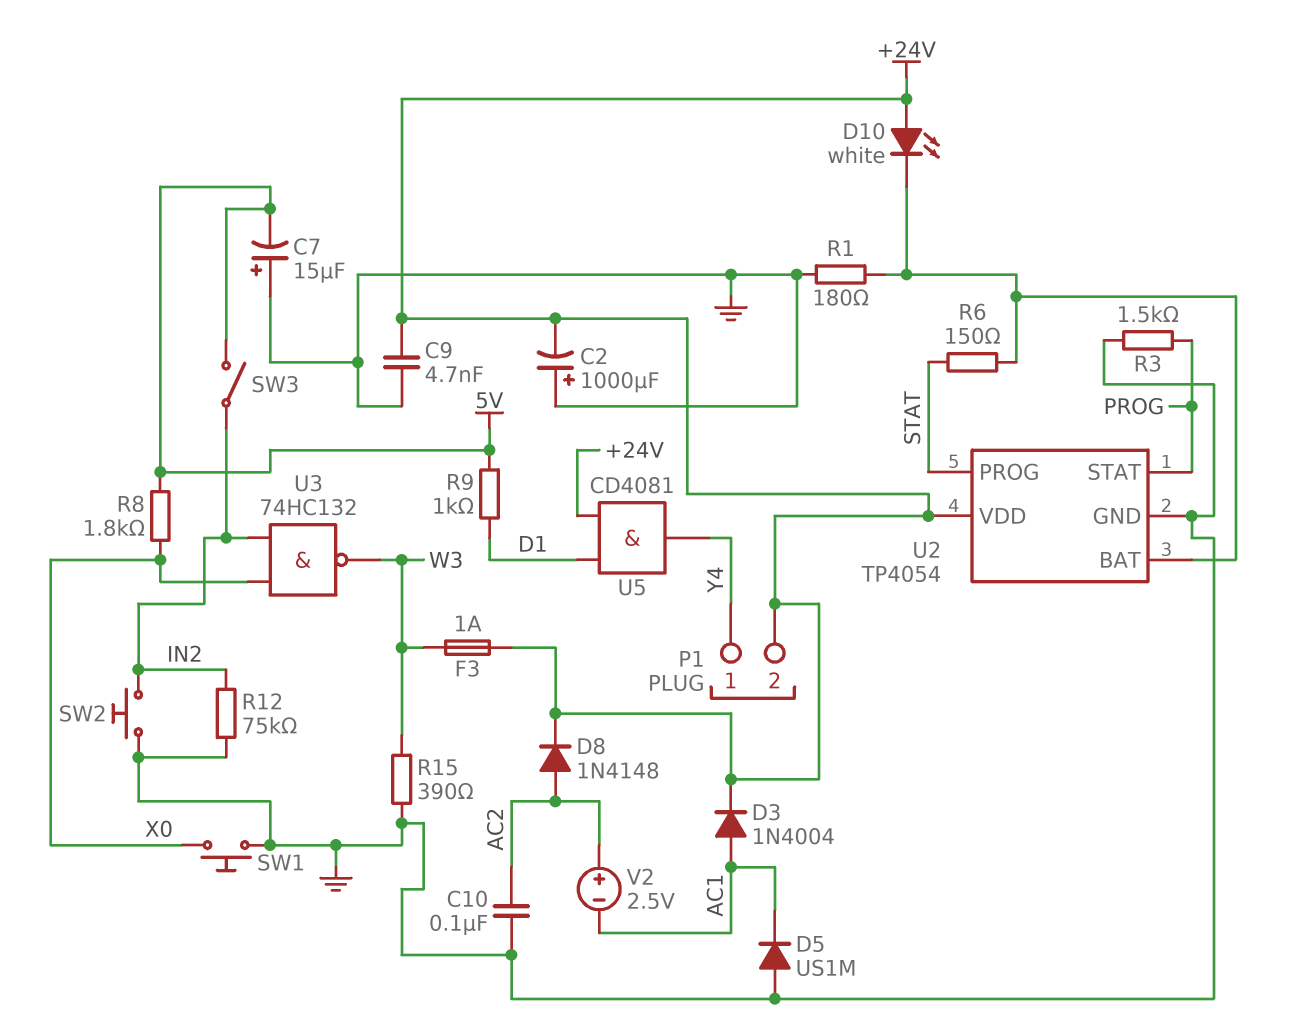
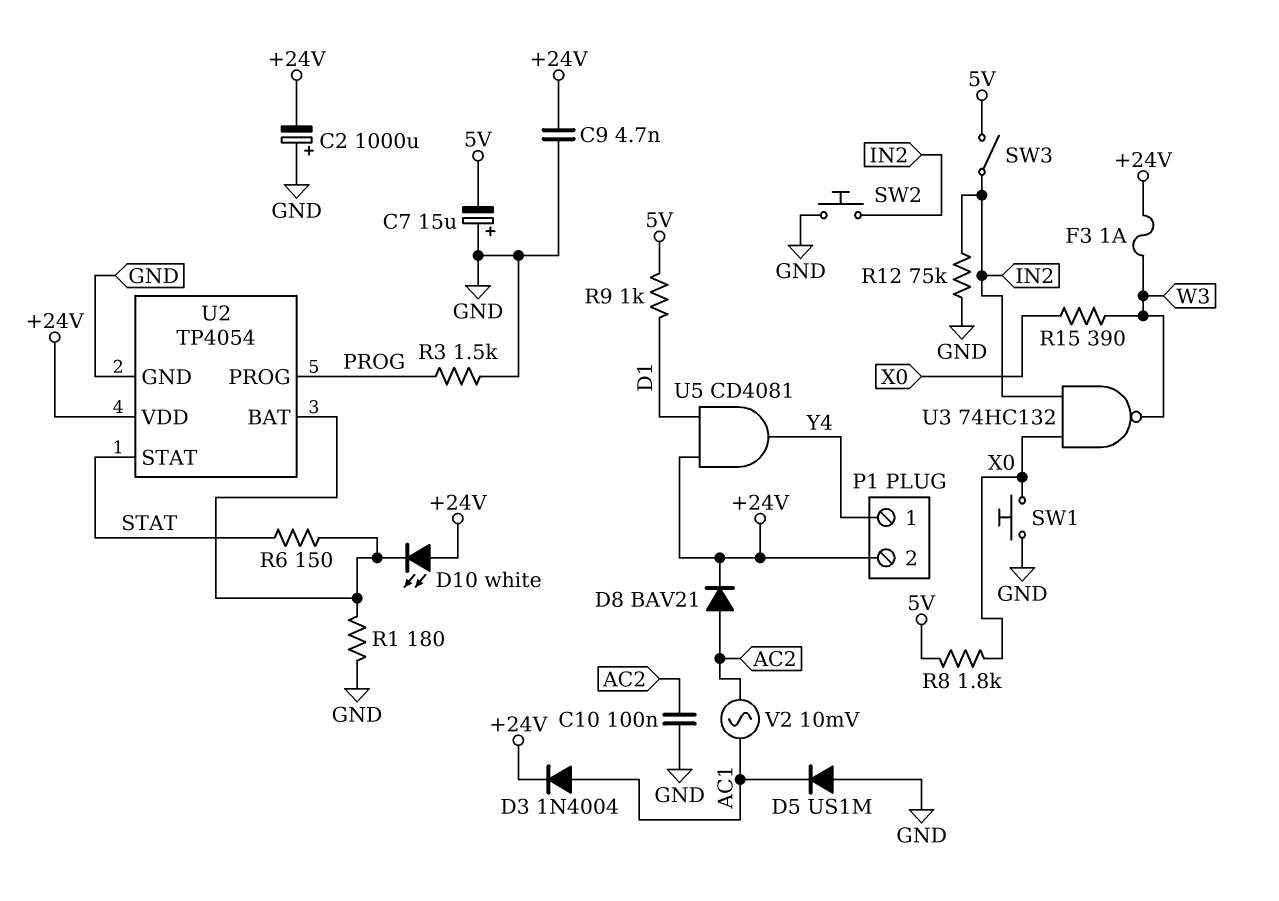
D8: diode 1N4148 (A AC2, K +24V) -> diode BAV21 (A AC2, K +24V)
R15: 390 (GND, W3) -> 390 (W3, X0)
U2 pin PROG: STAT -> PROG
U2 pin STAT: PROG -> STAT
V2: 2.5V (plus AC2, minus AC1) -> AC 10mV (AC1, AC2)

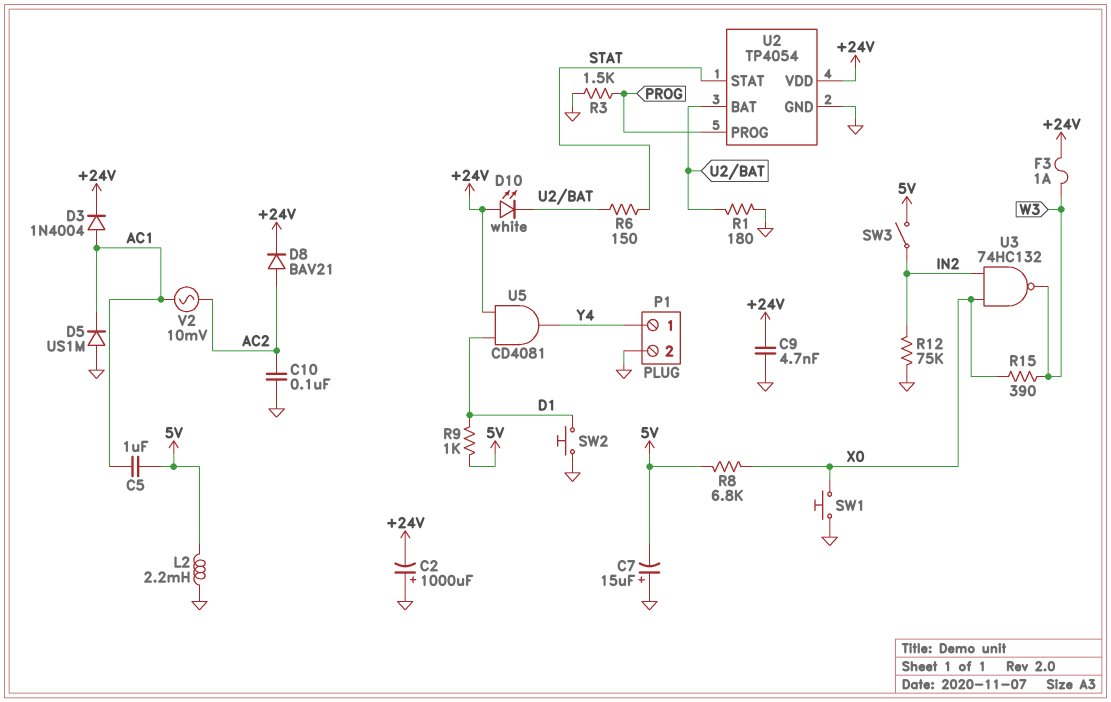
C5: none -> 1uF (5V, AC1)
L2: none -> 2.2mH (5V, GND)
P1 pin 2: +24V -> GND
R8: 1.8k (5V, X0) -> 6.8k (5V, X0)
SW2: button (GND, IN2) -> button (D1, GND)

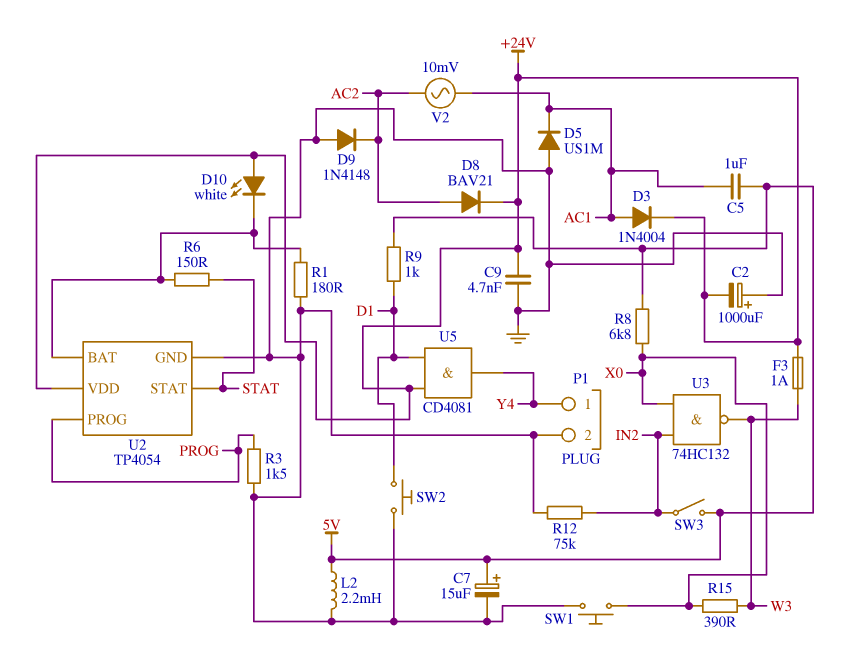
C7: 15uF (plus GND, minus 5V) -> 15uF (plus 5V, minus GND)
C10: 100nF (AC2, GND) -> none
D9: none -> diode 1N4148 (A GND, K AC2)

